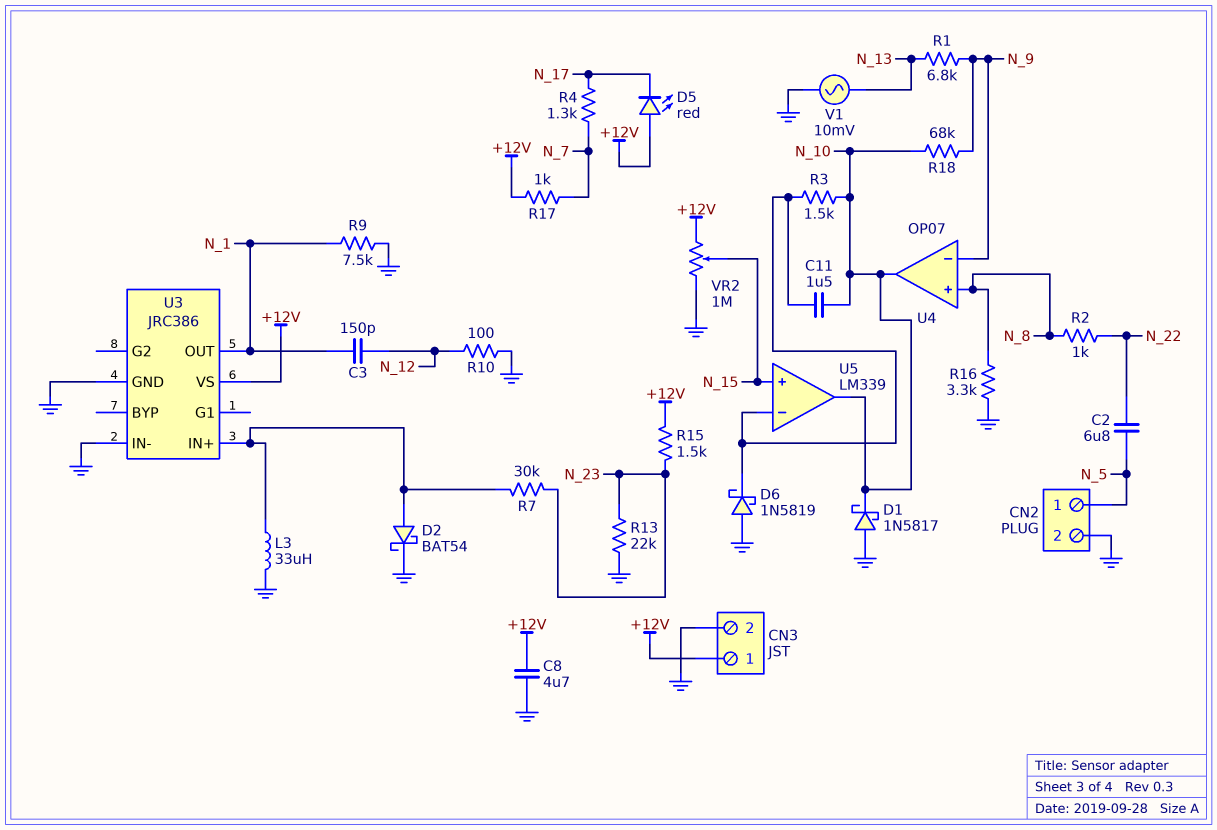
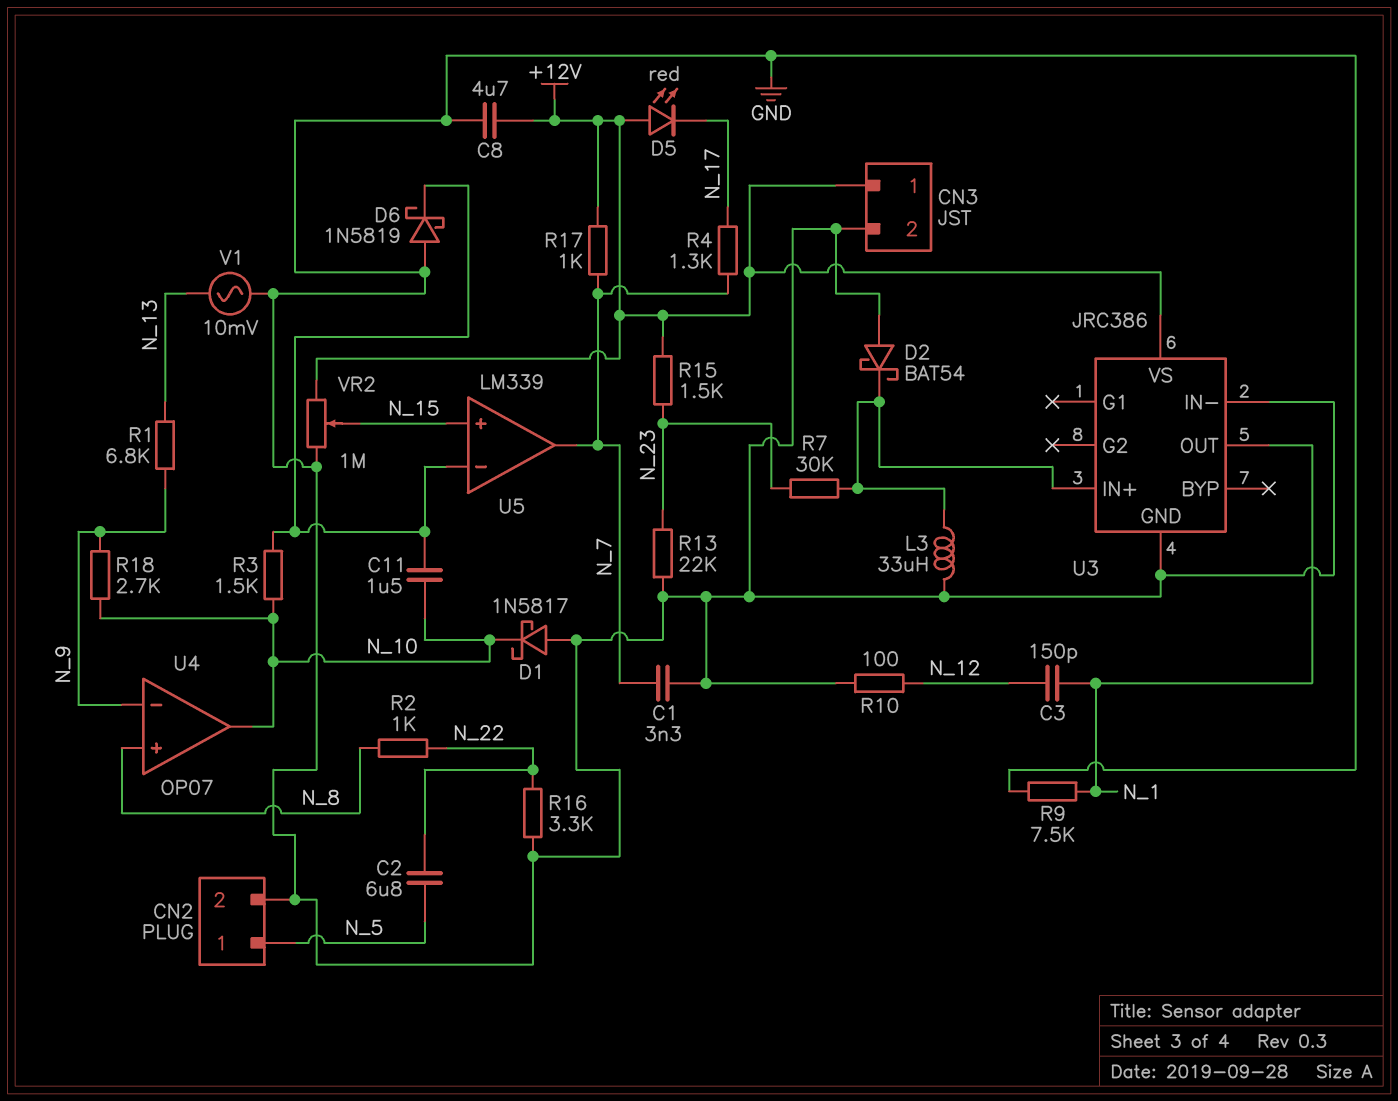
C1: none -> 3.3nF (GND, N_7)
D2: schottky BAT54 (A U3/IN+, K GND) -> schottky BAT54 (A GND, K U3/IN+)
R16: 3.3k (GND, N_8) -> 3.3k (GND, N_22)
R18: 68k (N_9, N_10) -> 2.7k (N_9, N_10)
U5 pin out: N_10 -> N_7

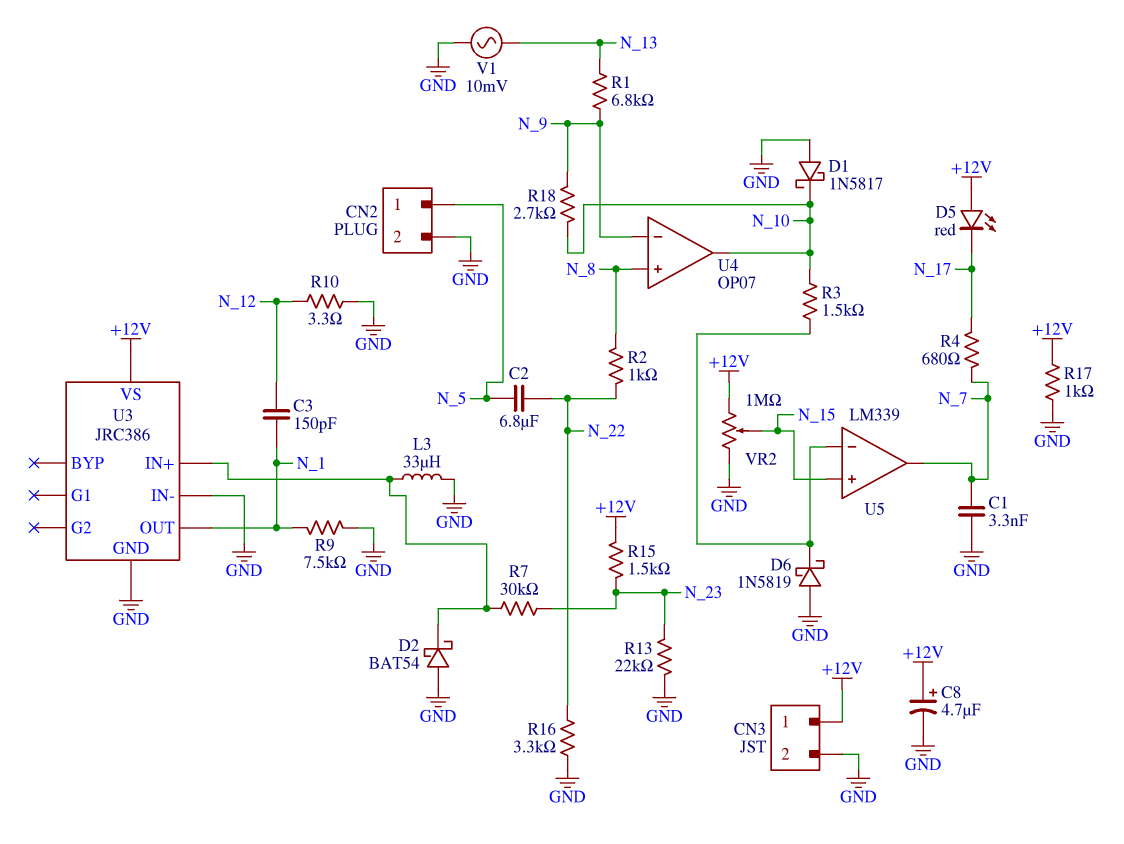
C8: 4.7uF (+12V, GND) -> 4.7uF (plus +12V, minus GND)
C11: 1.5uF (N_10, U5/in-) -> none
R4: 1.3k (N_7, N_17) -> 680 (N_7, N_17)
R10: 100 (GND, N_12) -> 3.3 (GND, N_12)
R17: 1k (+12V, N_7) -> 1k (+12V, GND)

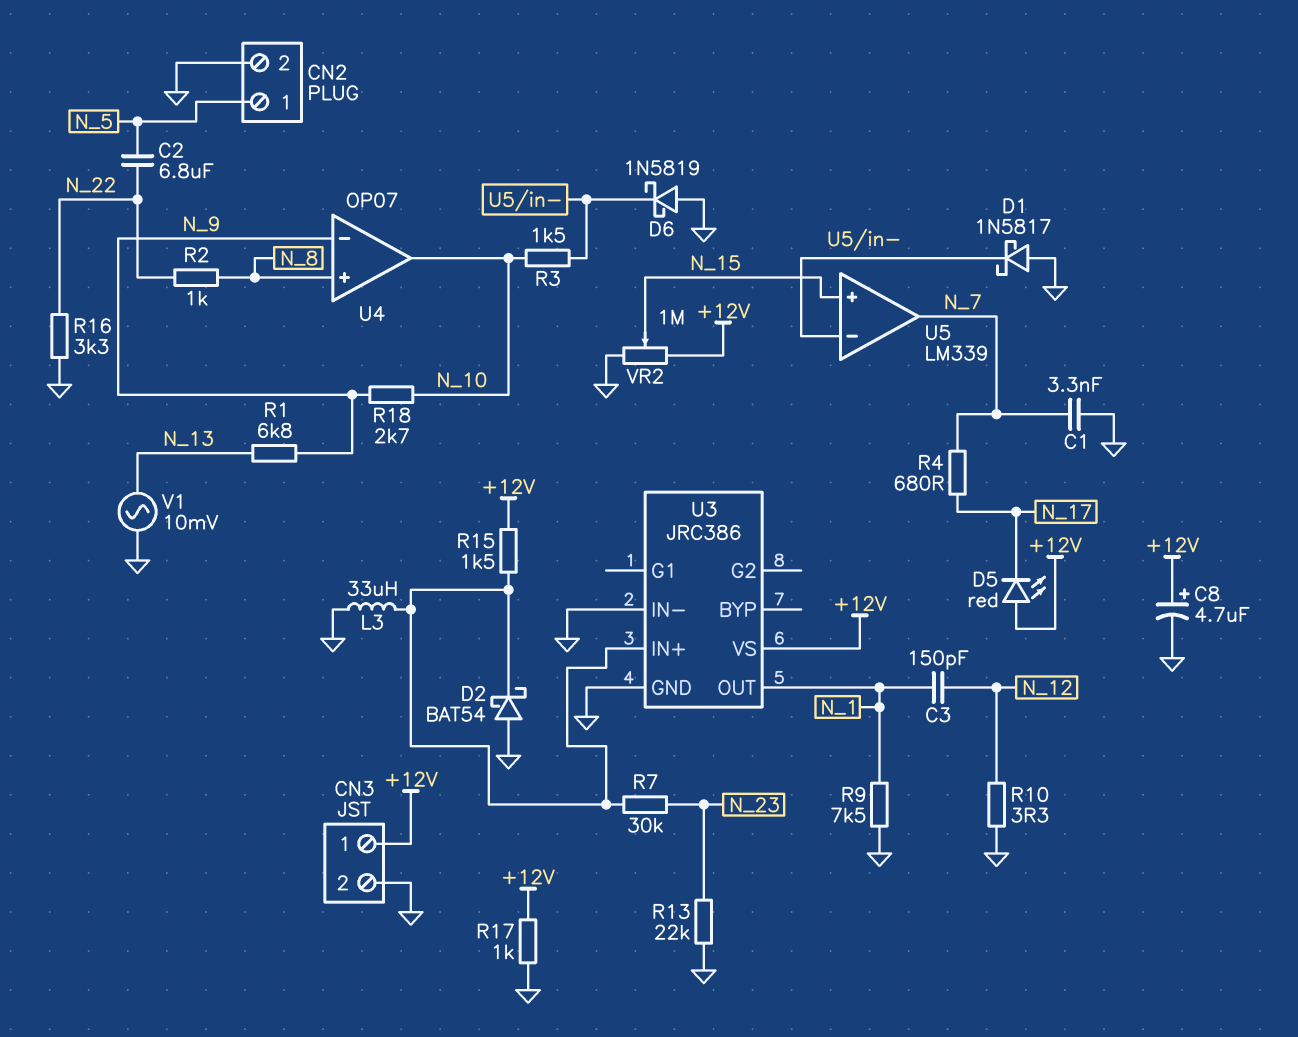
D1: schottky 1N5817 (A GND, K N_10) -> schottky 1N5817 (A GND, K U5/in-)
R15: 1.5k (+12V, N_23) -> 1.5k (+12V, U3/IN+)

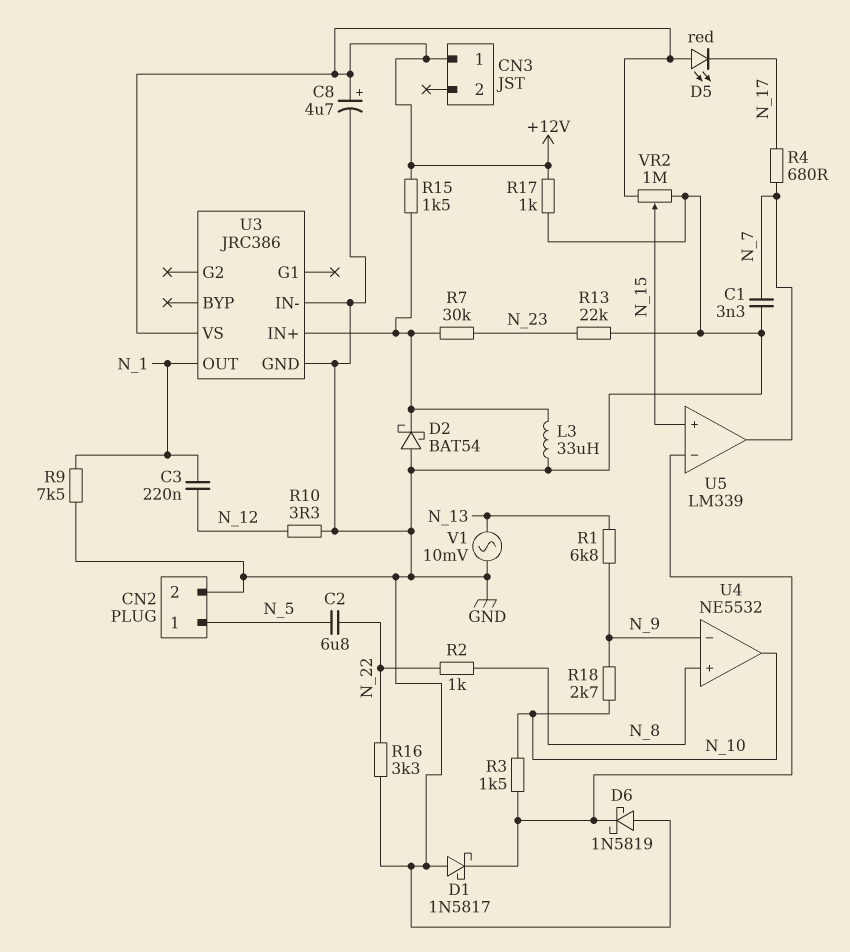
C3: 150pF (N_1, N_12) -> 220nF (N_1, N_12)
CN3 pin 2: GND -> none
U4: OP07 -> NE5532

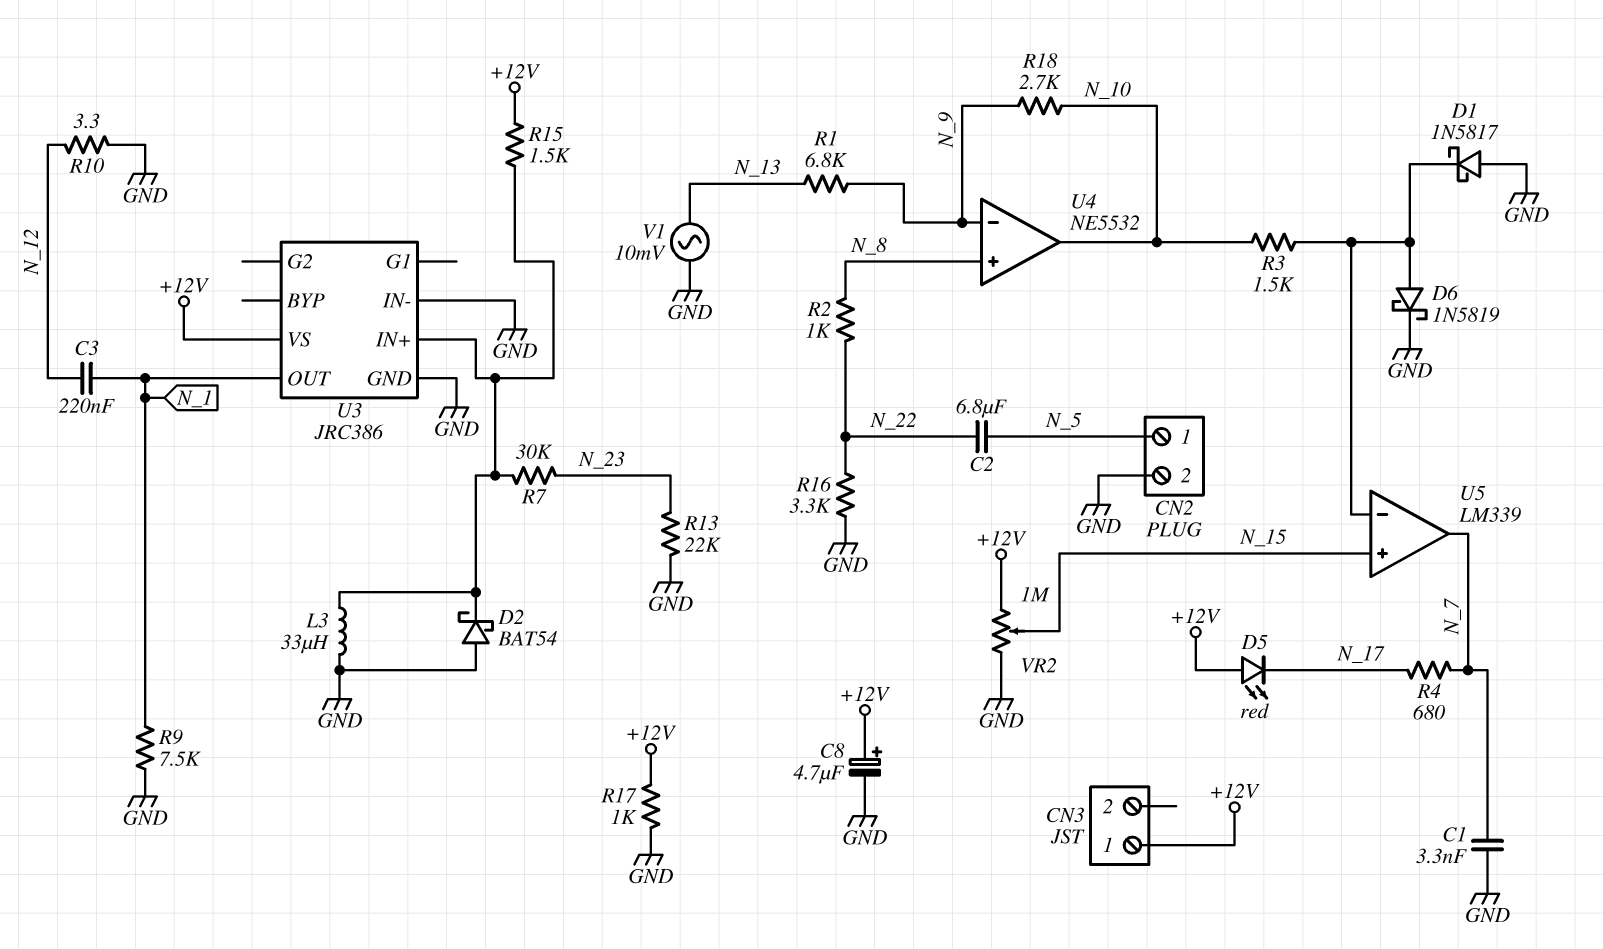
D6: schottky 1N5819 (A GND, K U5/in-) -> schottky 1N5819 (A U5/in-, K GND)

